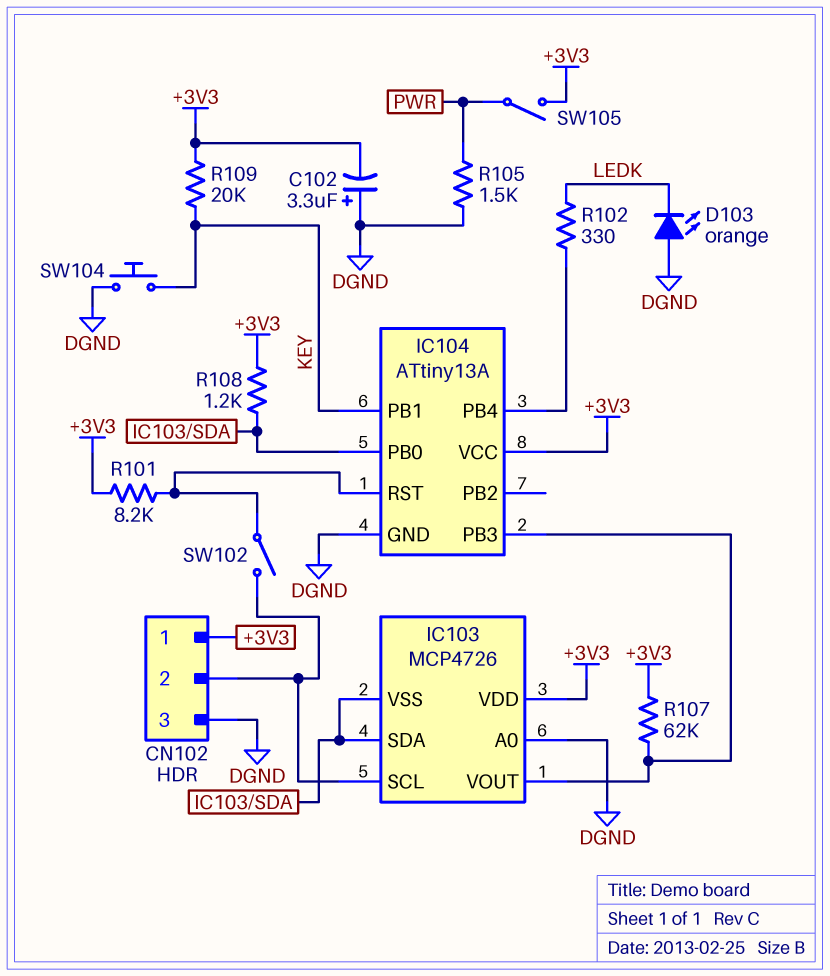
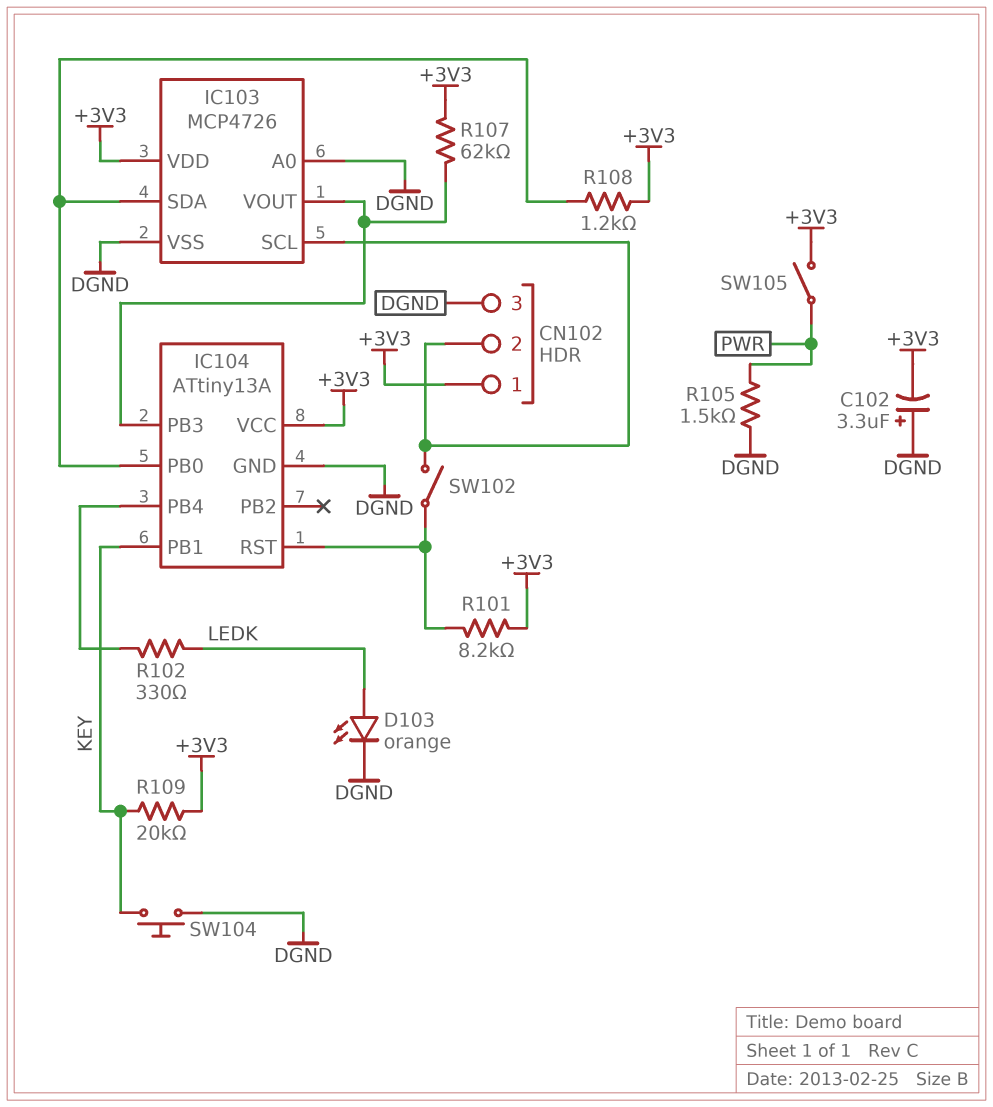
D103: LED orange (A DGND, K LEDK) -> LED orange (A LEDK, K DGND)
IC103 pin VSS: IC103/SDA -> DGND

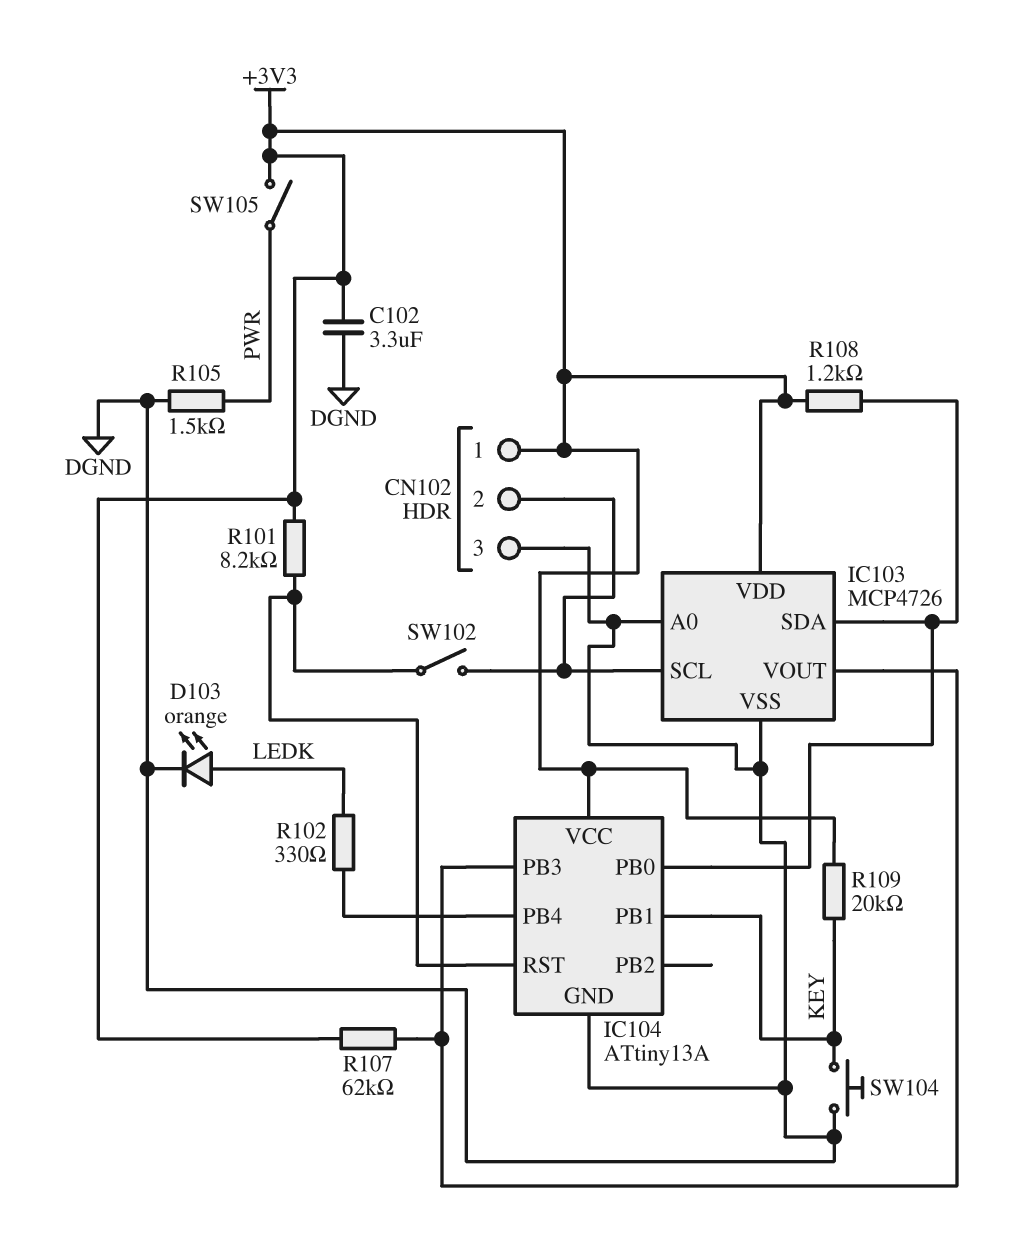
C102: 3.3uF (plus DGND, minus +3V3) -> 3.3uF (+3V3, DGND)

